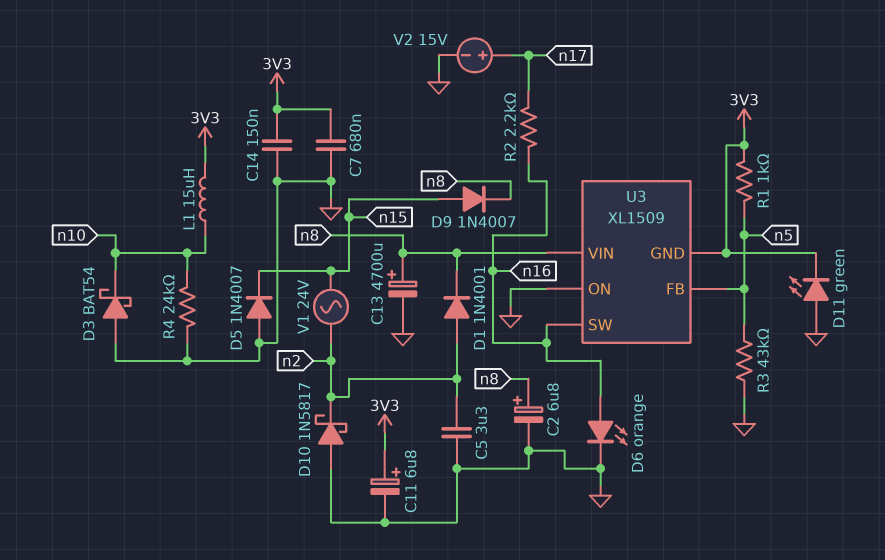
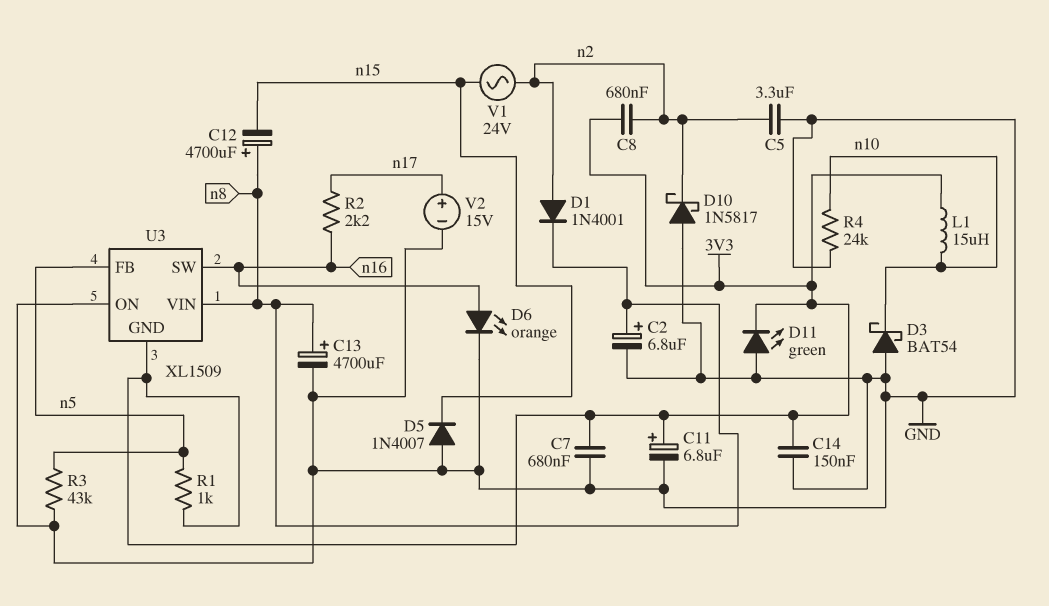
C8: none -> 680nF (3V3, n2)
C12: none -> 4700uF (plus n8, minus n15)
D9: diode 1N4007 (A n15, K n8) -> none

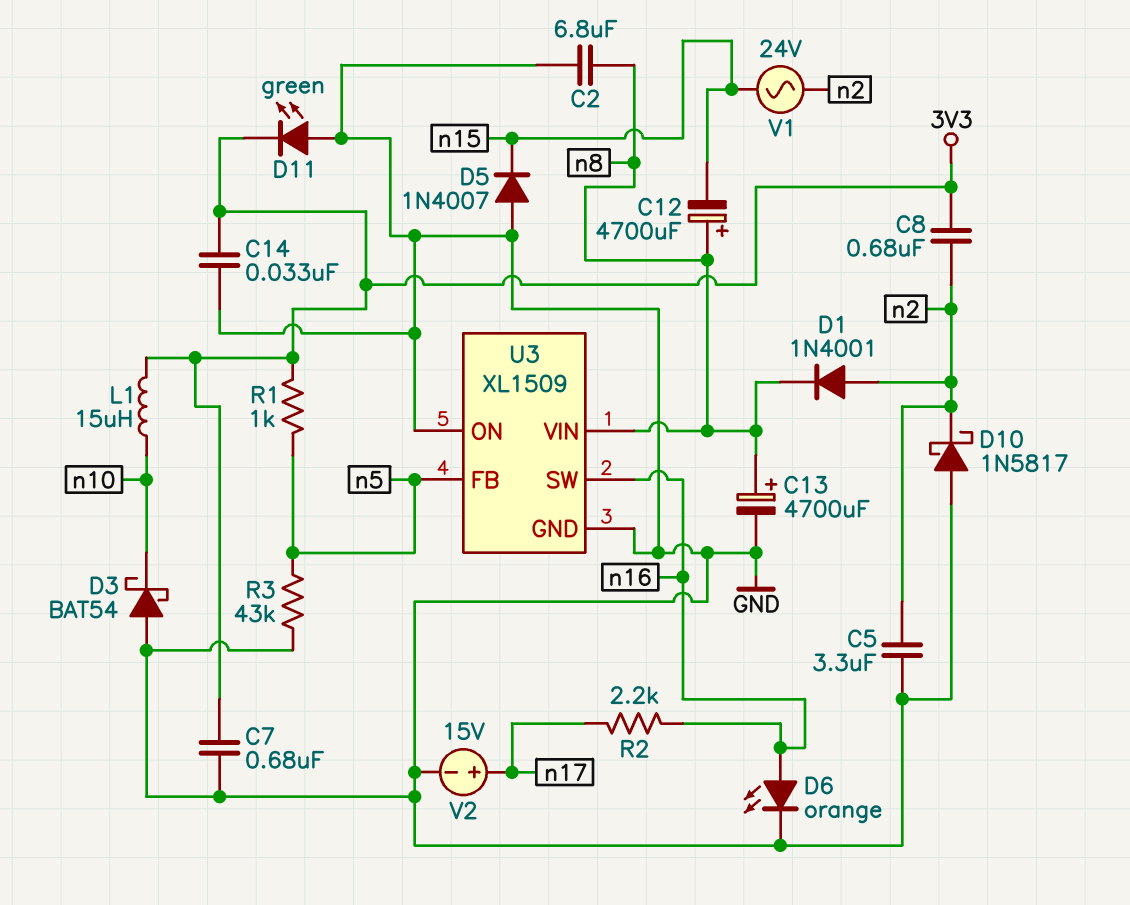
C2: 6.8uF (plus n8, minus GND) -> 6.8uF (GND, n8)
C11: 6.8uF (plus 3V3, minus GND) -> none
C14: 150nF (3V3, GND) -> 33nF (3V3, GND)
R4: 24k (GND, n10) -> none
U3 pin GND: 3V3 -> GND

